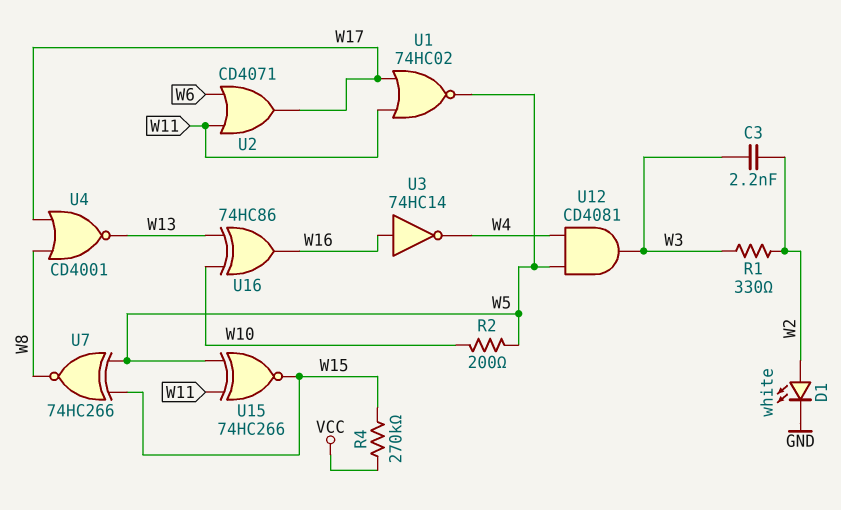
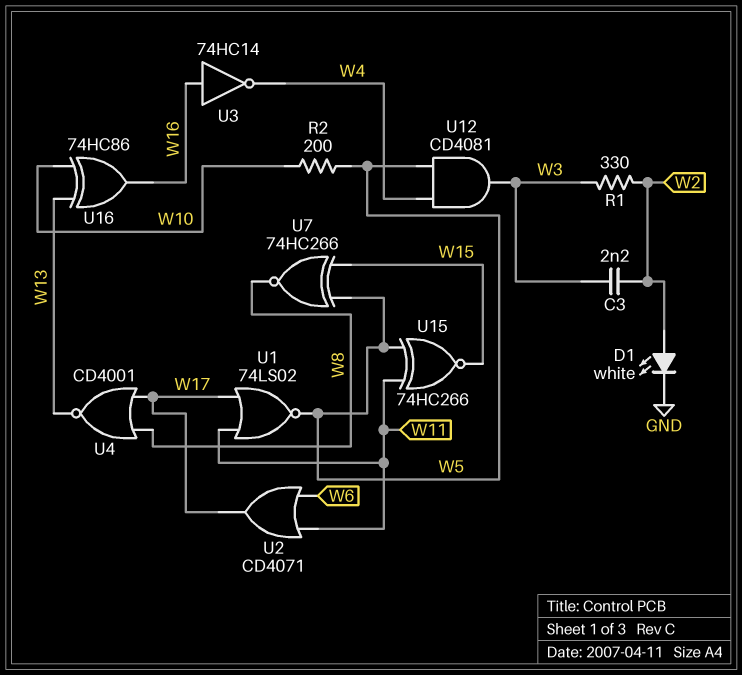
R4: 270k (VCC, W15) -> none
U1: NOR 74HC02 (in W11, in W17, out W5) -> NOR 74LS02 (in W11, in W17, out W5)

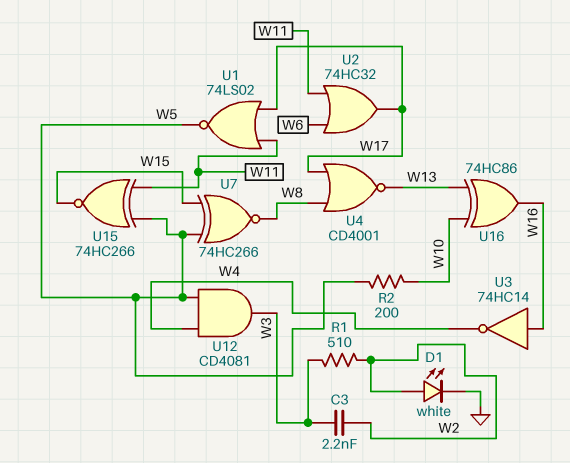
R1: 330 (W2, W3) -> 510 (W2, W3)
U2: OR CD4071 (in W6, in W11, out W17) -> OR 74HC32 (in W6, in W11, out W17)

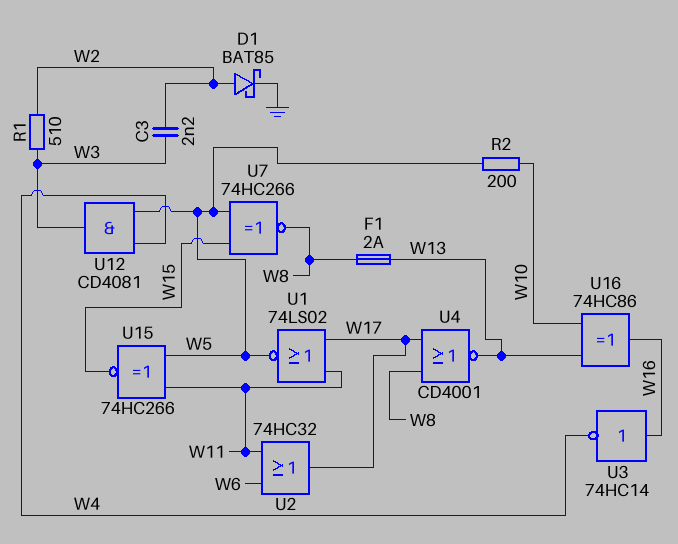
D1: LED white (A W2, K GND) -> schottky BAT85 (A W2, K GND)
F1: none -> 2A (W8, W13)

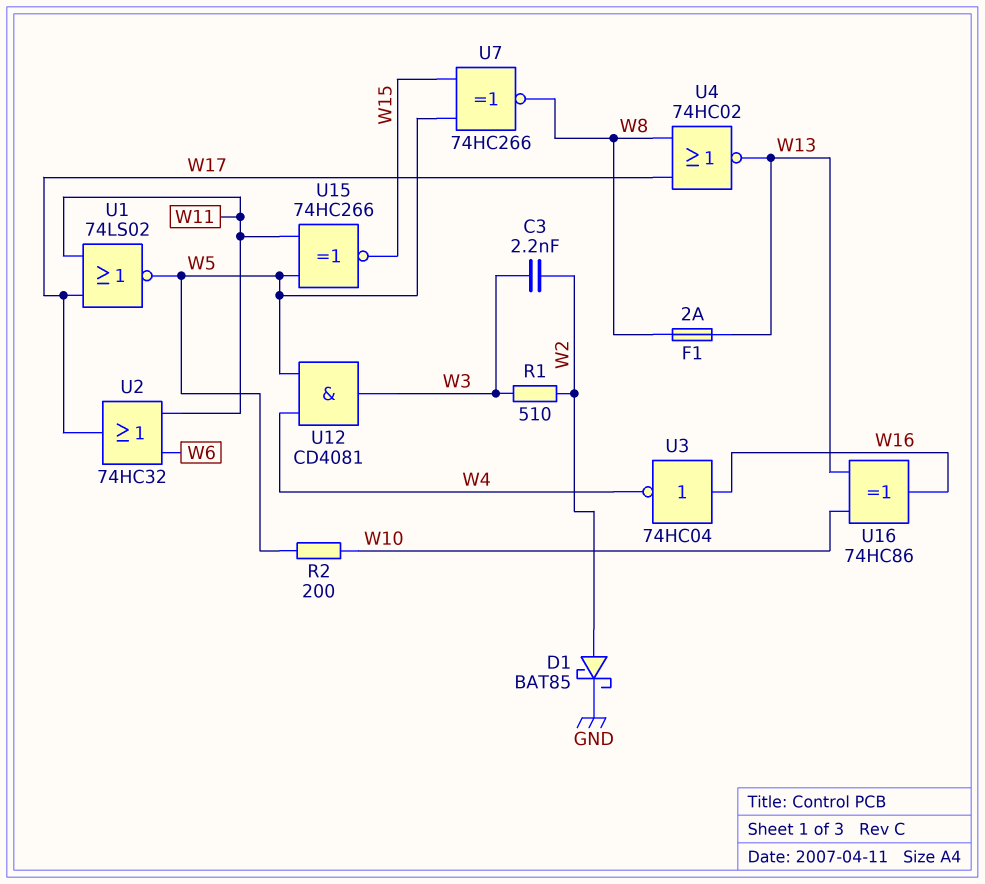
U3: NOT 74HC14 (in W16, out W4) -> NOT 74HC04 (in W16, out W4)
U4: NOR CD4001 (in W8, in W17, out W13) -> NOR 74HC02 (in W8, in W17, out W13)

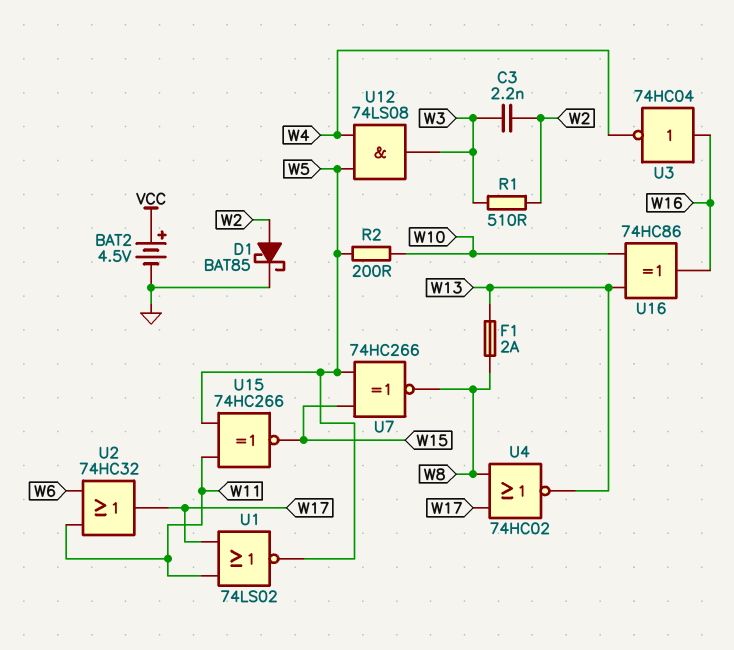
BAT2: none -> 4.5V (plus VCC, minus GND)
U12: AND CD4081 (in W4, in W5, out W3) -> AND 74LS08 (in W4, in W5, out W3)

